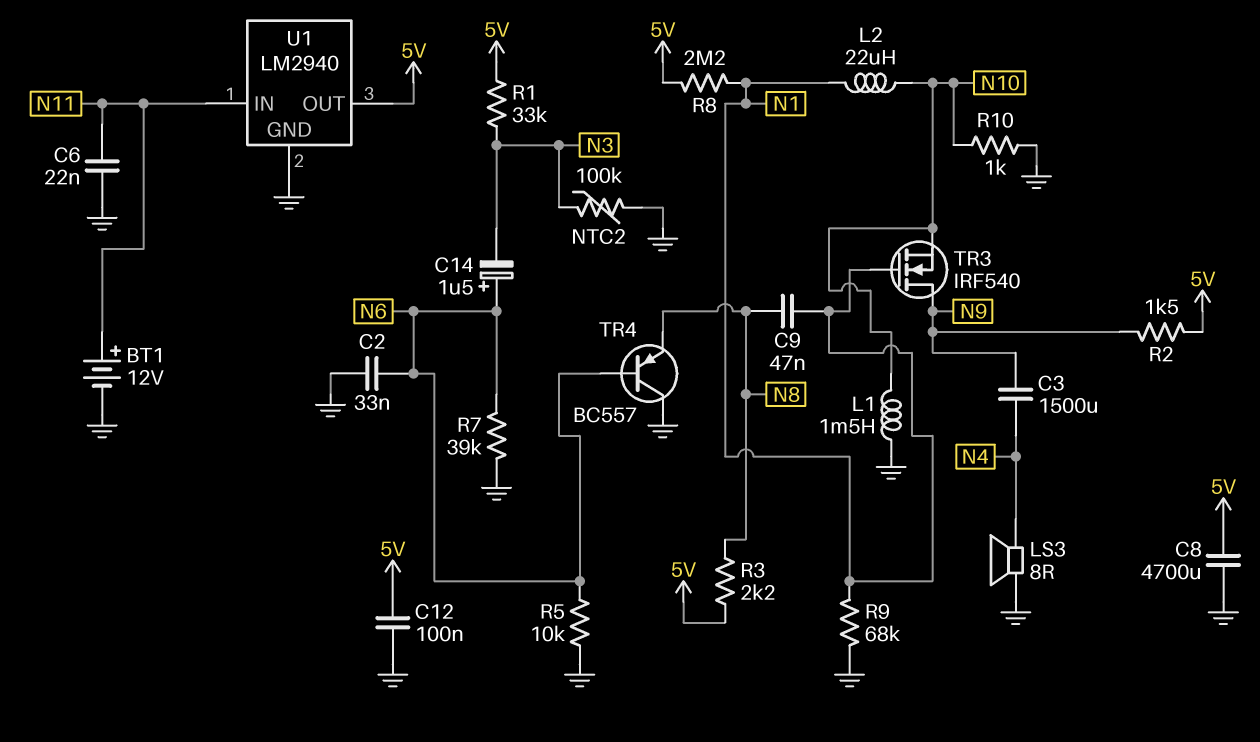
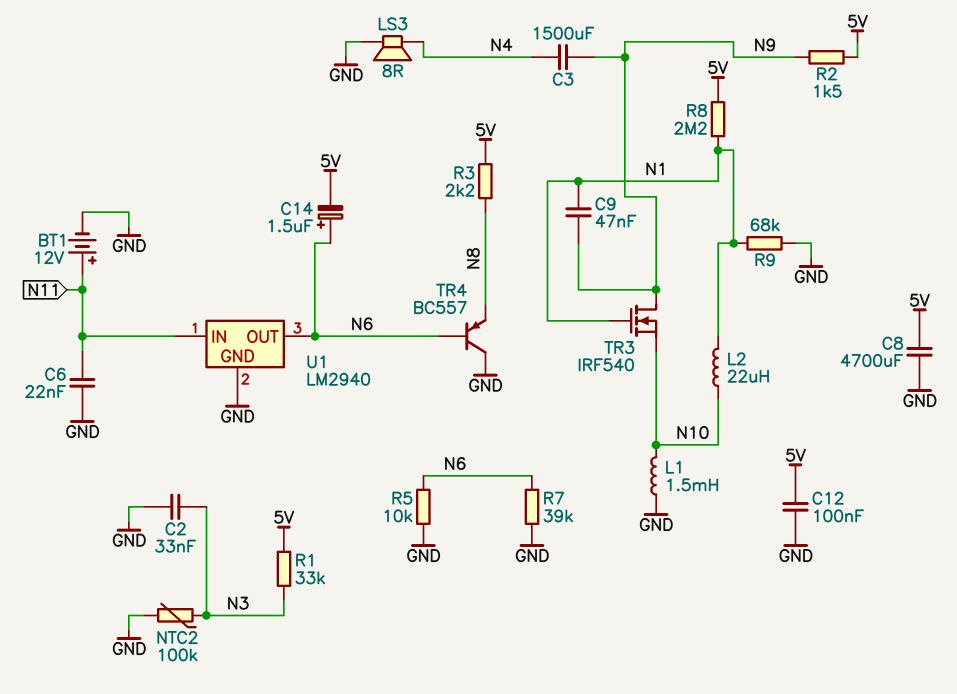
C2: 33nF (GND, N6) -> 33nF (GND, N3)
C9: 47nF (N1, N8) -> 47nF (N1, N9)
C14: 1.5uF (plus N6, minus N3) -> 1.5uF (plus N6, minus 5V)
R10: 1k (GND, N10) -> none
U1 pin OUT: 5V -> N6

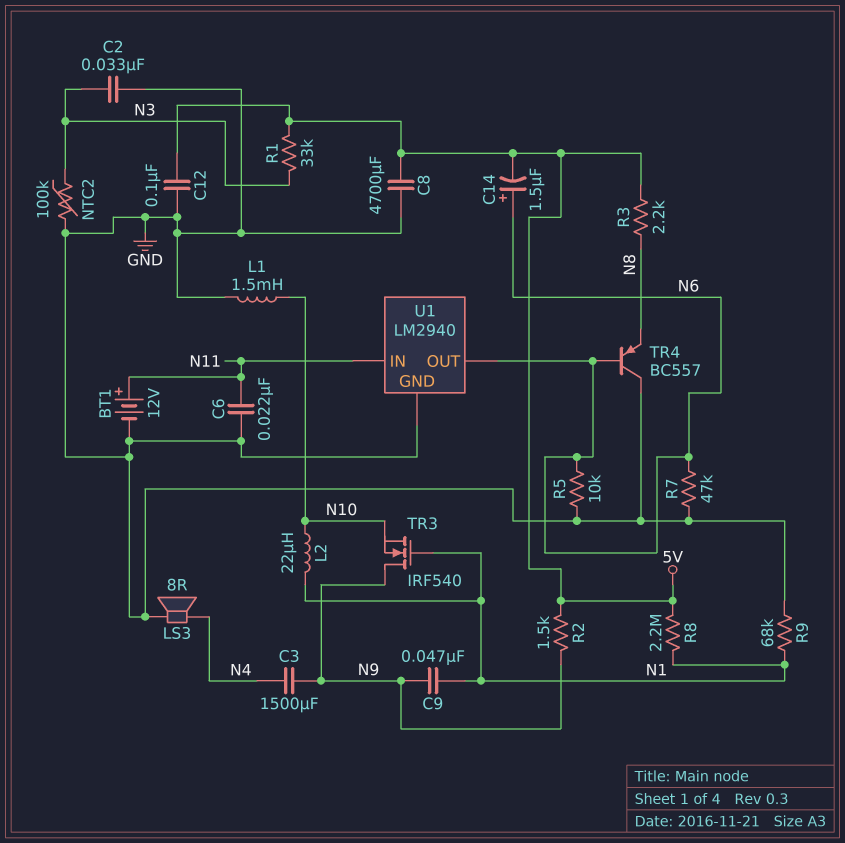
R7: 39k (GND, N6) -> 47k (GND, N6)

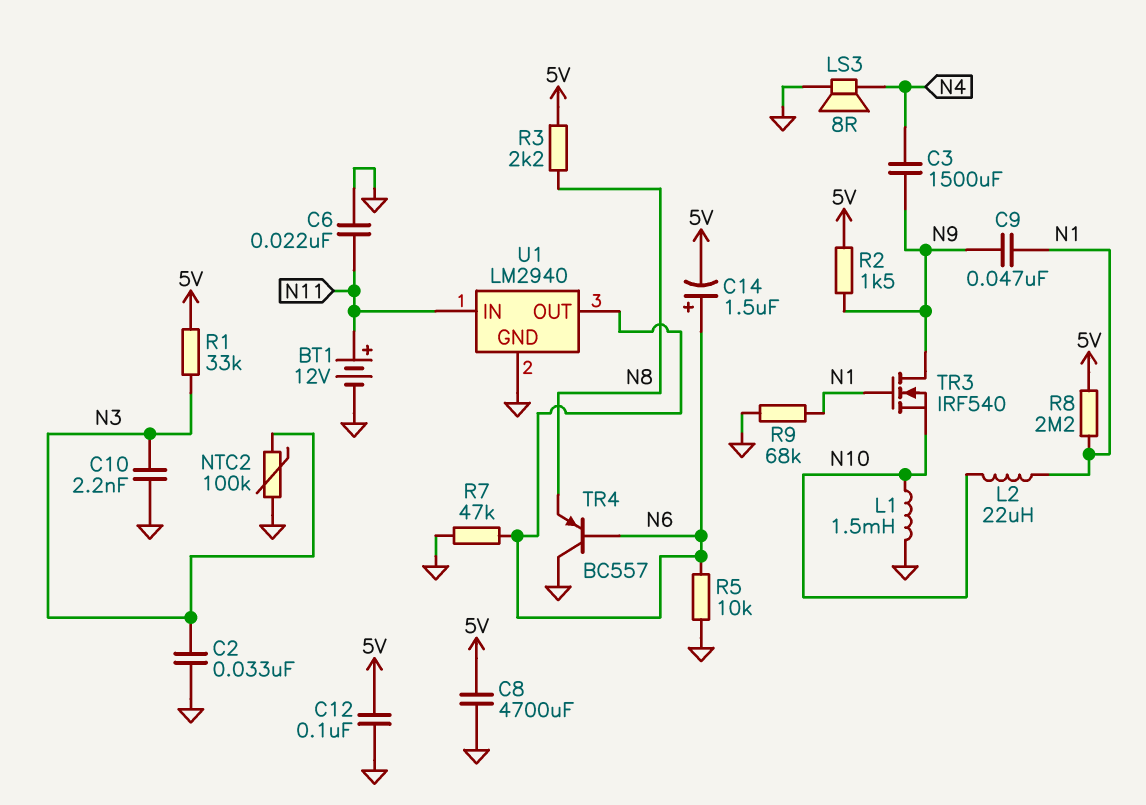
C10: none -> 2.2nF (GND, N3)

